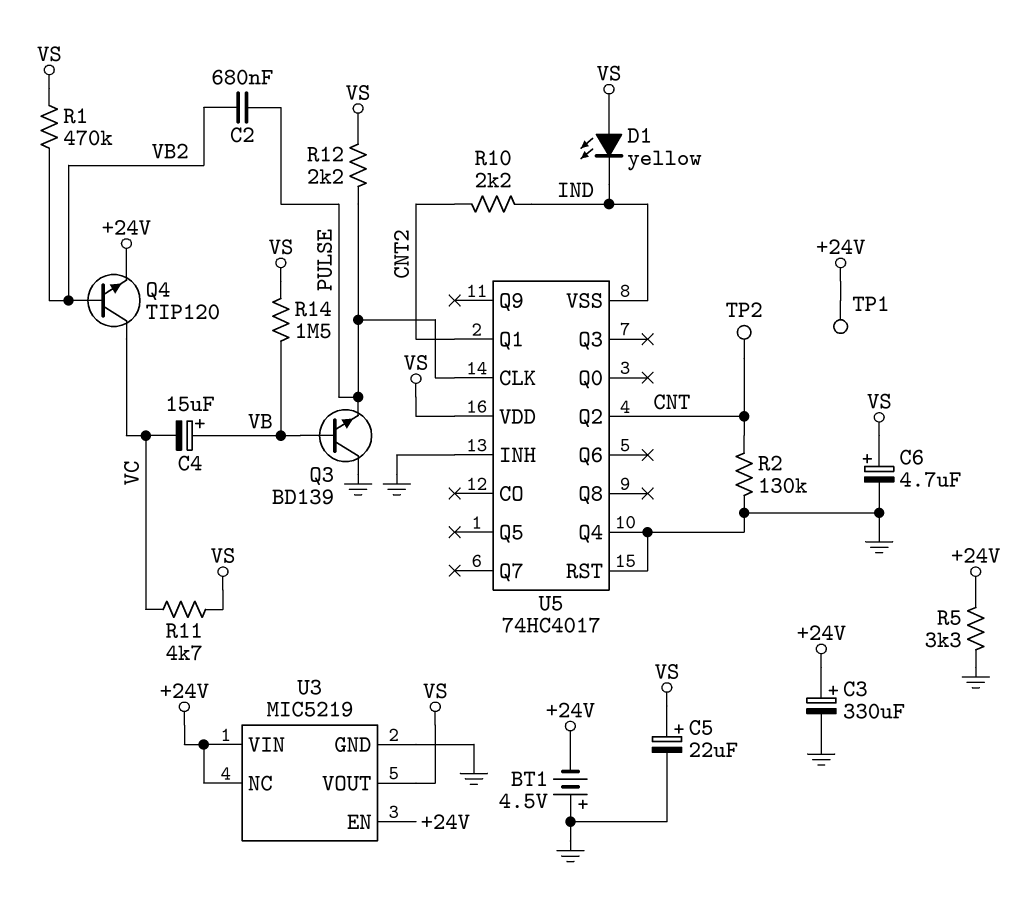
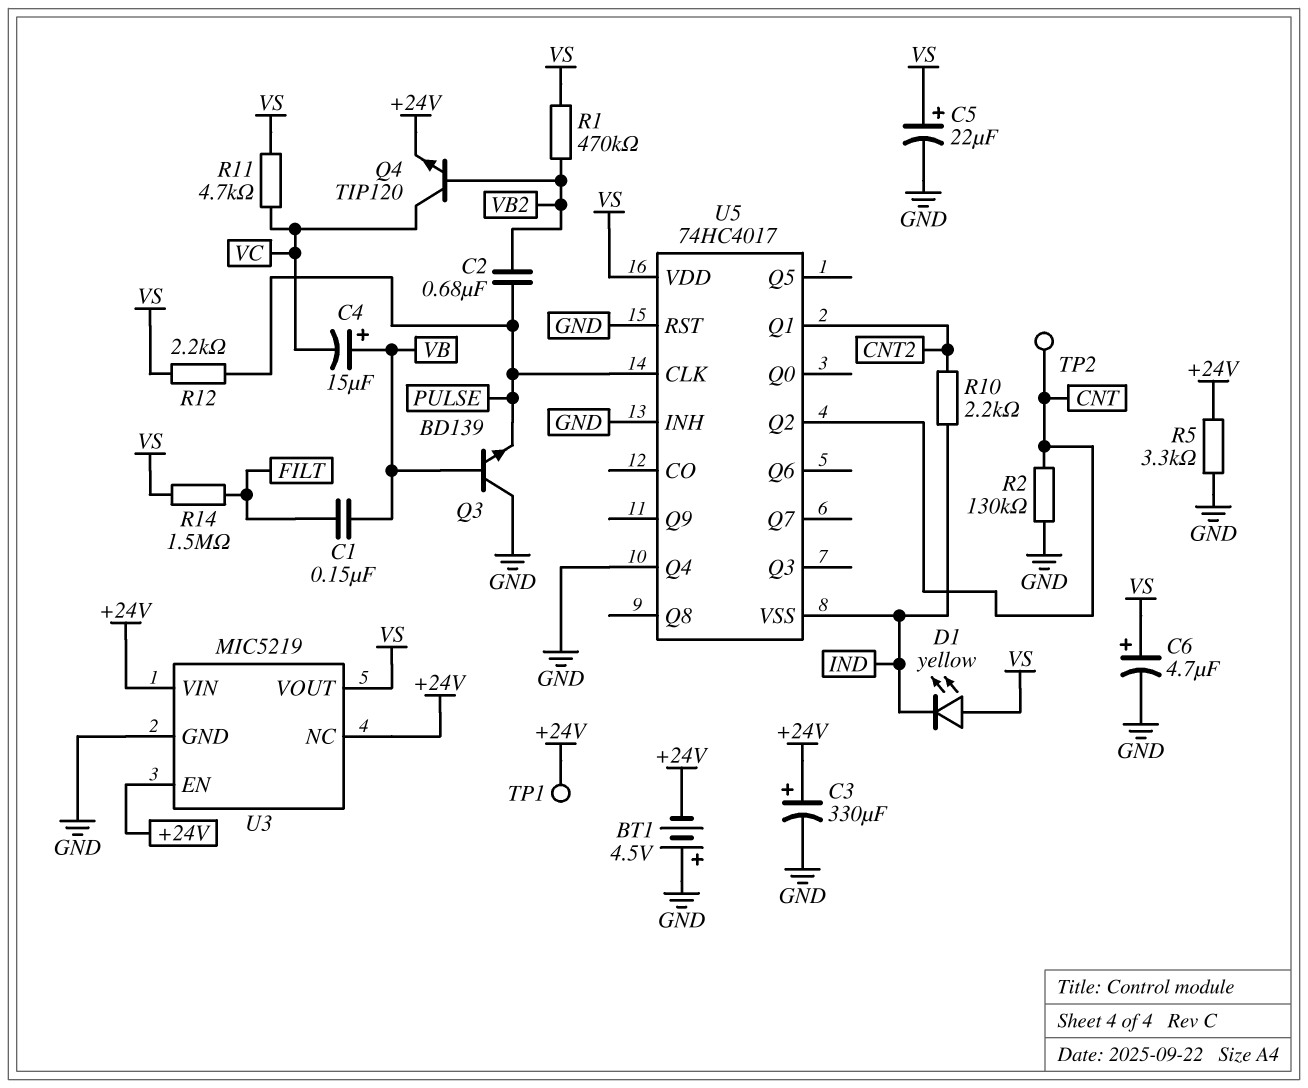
C1: none -> 150nF (FILT, VB)
R14: 1.5M (VB, VS) -> 1.5M (FILT, VS)

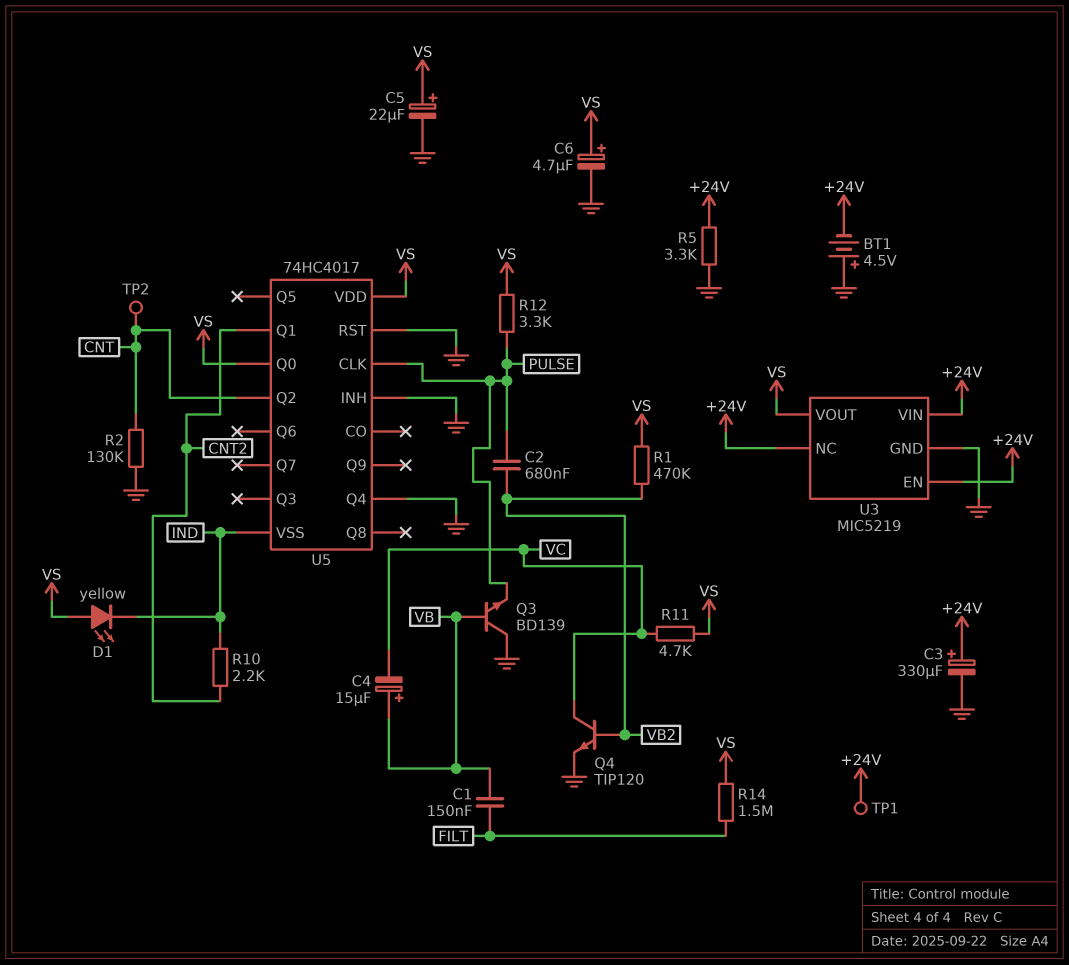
Q4: NPN TIP120 (B VB2, C VC, E +24V) -> NPN TIP120 (B VB2, C VC, E GND)
R12: 2.2k (PULSE, VS) -> 3.3k (PULSE, VS)
U5 pin Q0: none -> VS

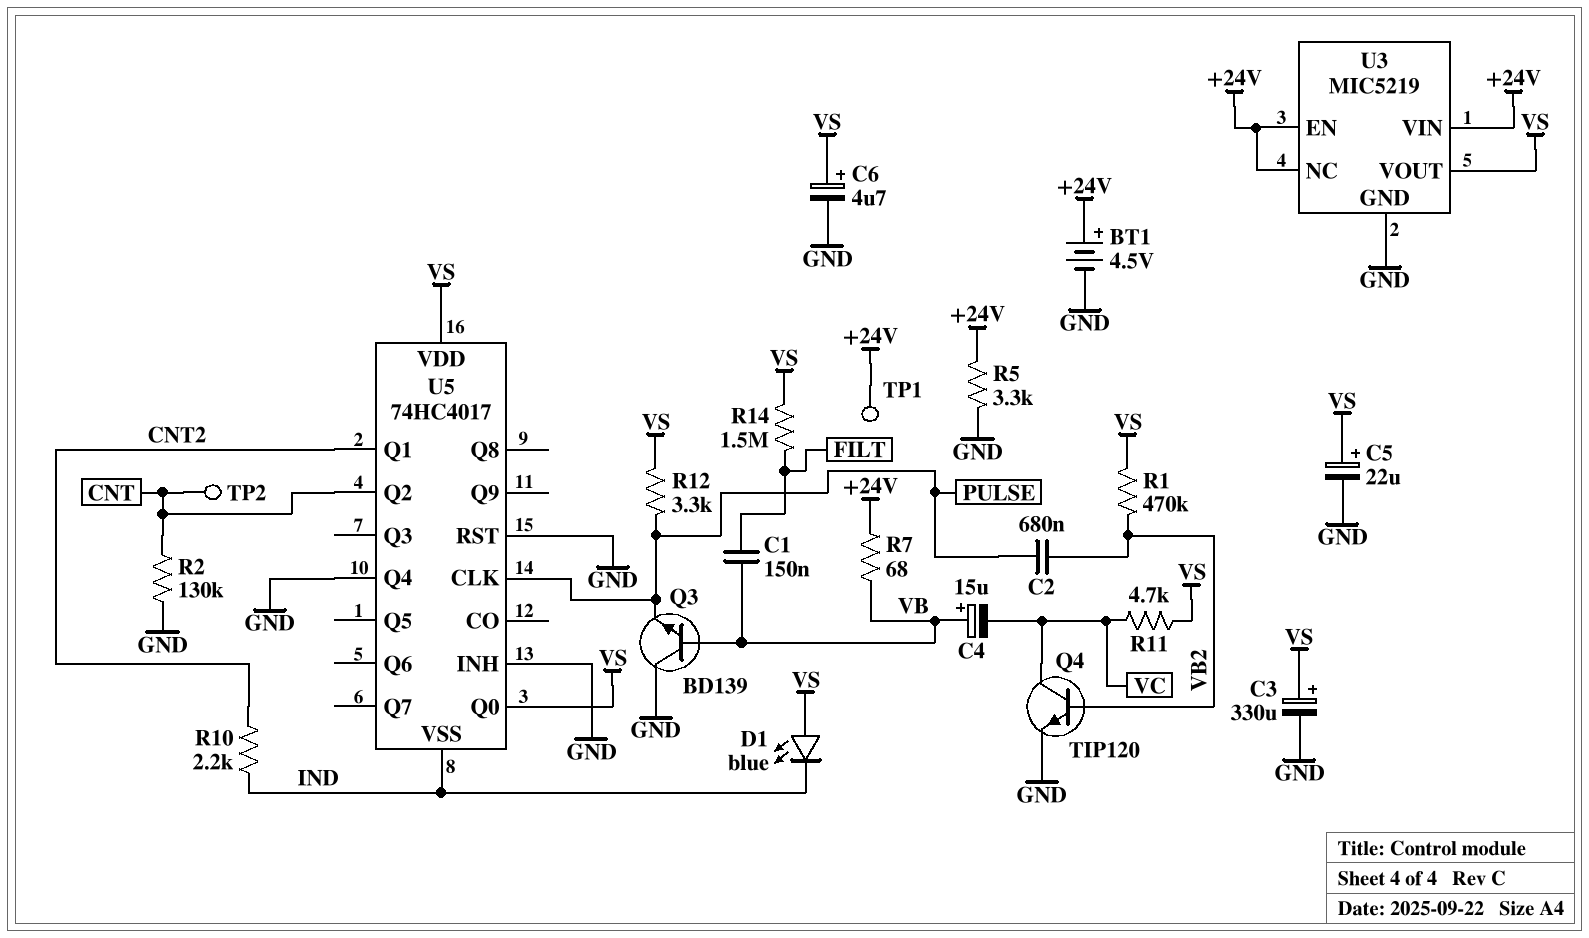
BT1: 4.5V (plus GND, minus +24V) -> 4.5V (plus +24V, minus GND)
C3: 330uF (plus +24V, minus GND) -> 330uF (plus VS, minus GND)
D1: LED yellow (A VS, K IND) -> LED blue (A VS, K IND)
R7: none -> 68 (+24V, VB)

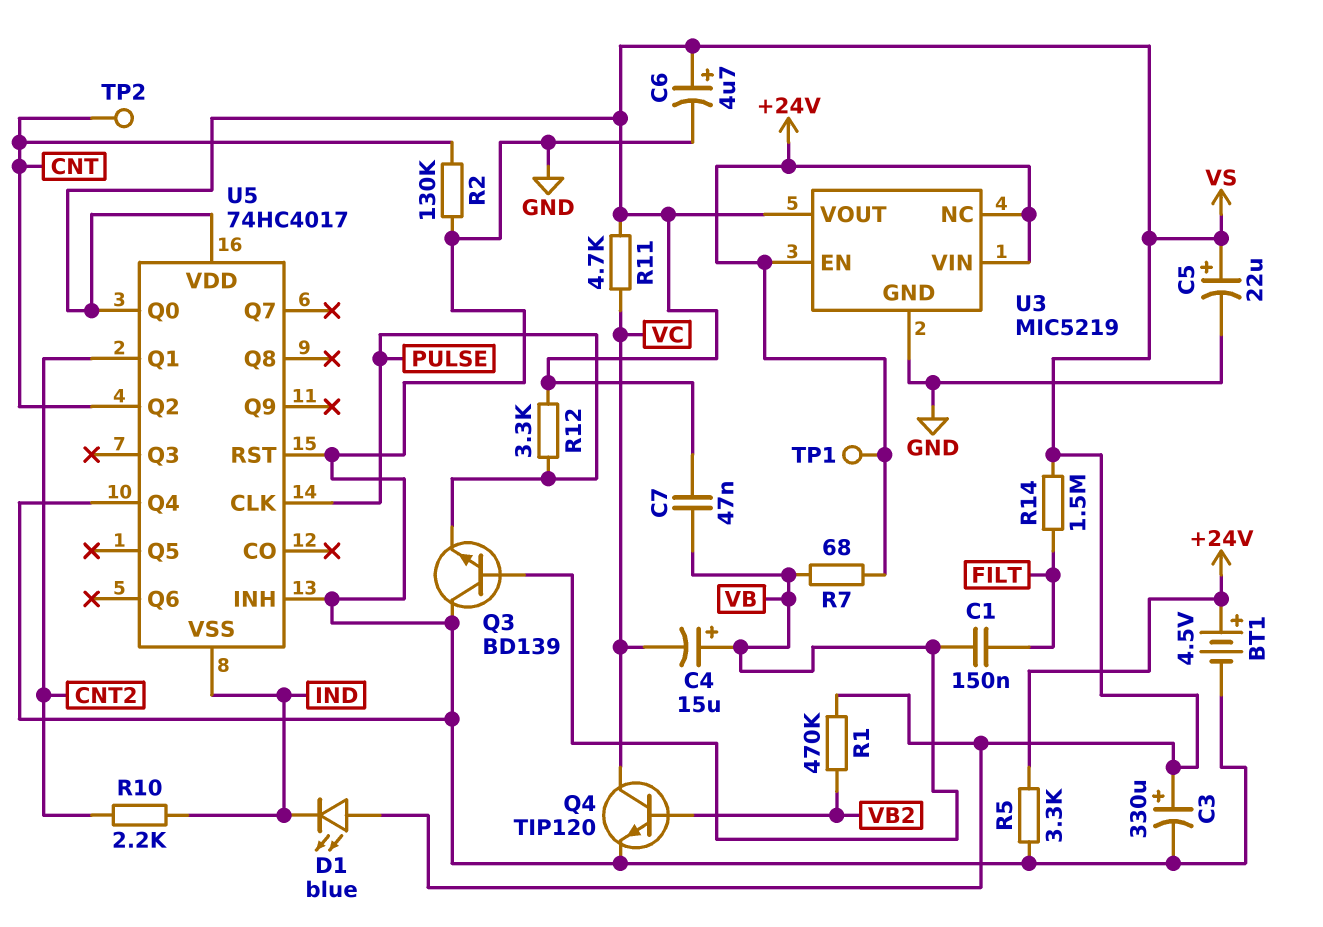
C2: 680nF (PULSE, VB2) -> none
C7: none -> 47nF (VB, VS)

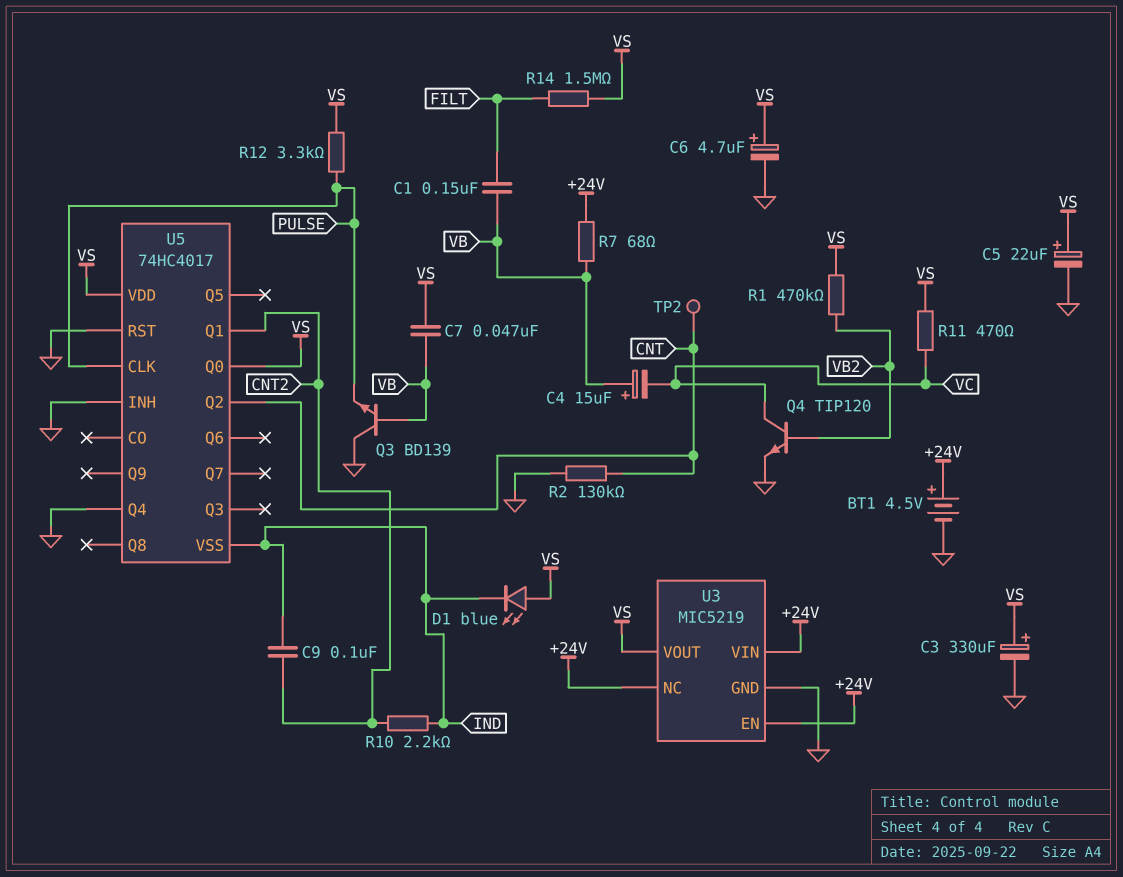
C9: none -> 100nF (CNT2, IND)
R5: 3.3k (+24V, GND) -> none
R11: 4.7k (VC, VS) -> 470 (VC, VS)
TP1: test point (+24V) -> none

